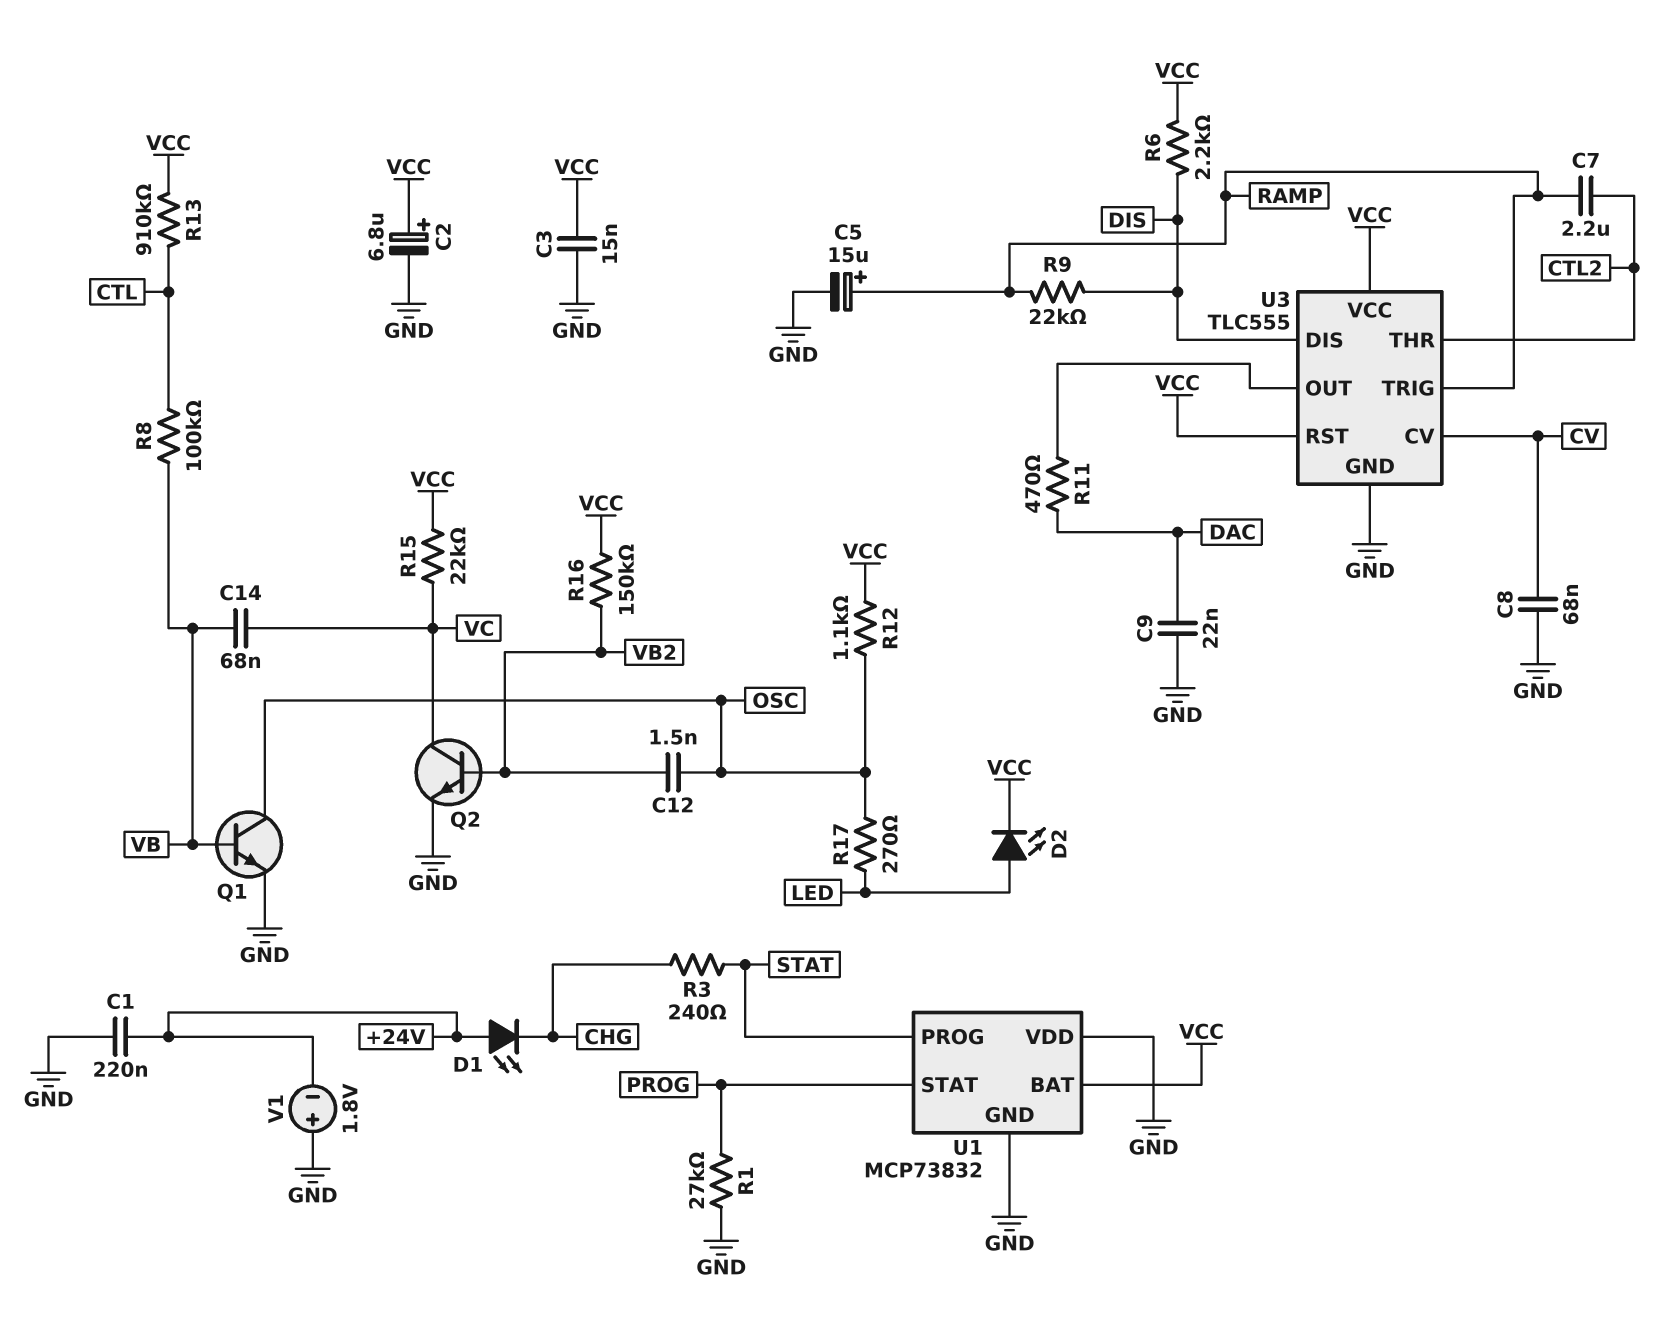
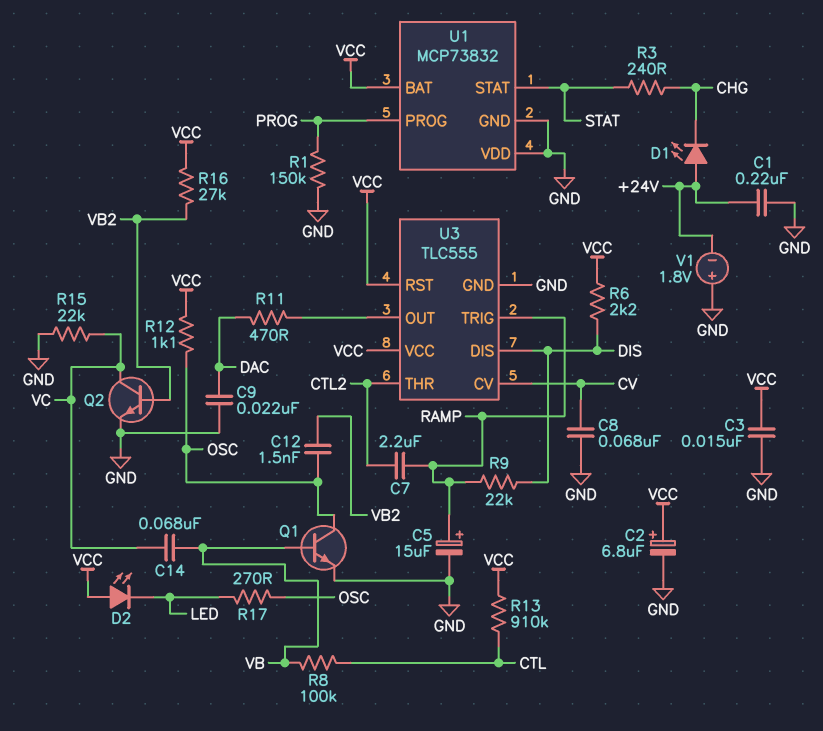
D2: LED (A LED, K VCC) -> LED (A VCC, K LED)
R1: 27k (GND, PROG) -> 150k (GND, PROG)
R15: 22k (VC, VCC) -> 22k (GND, VC)
R16: 150k (VB2, VCC) -> 27k (VB2, VCC)
U1 pin PROG: STAT -> PROG
U1 pin STAT: PROG -> STAT

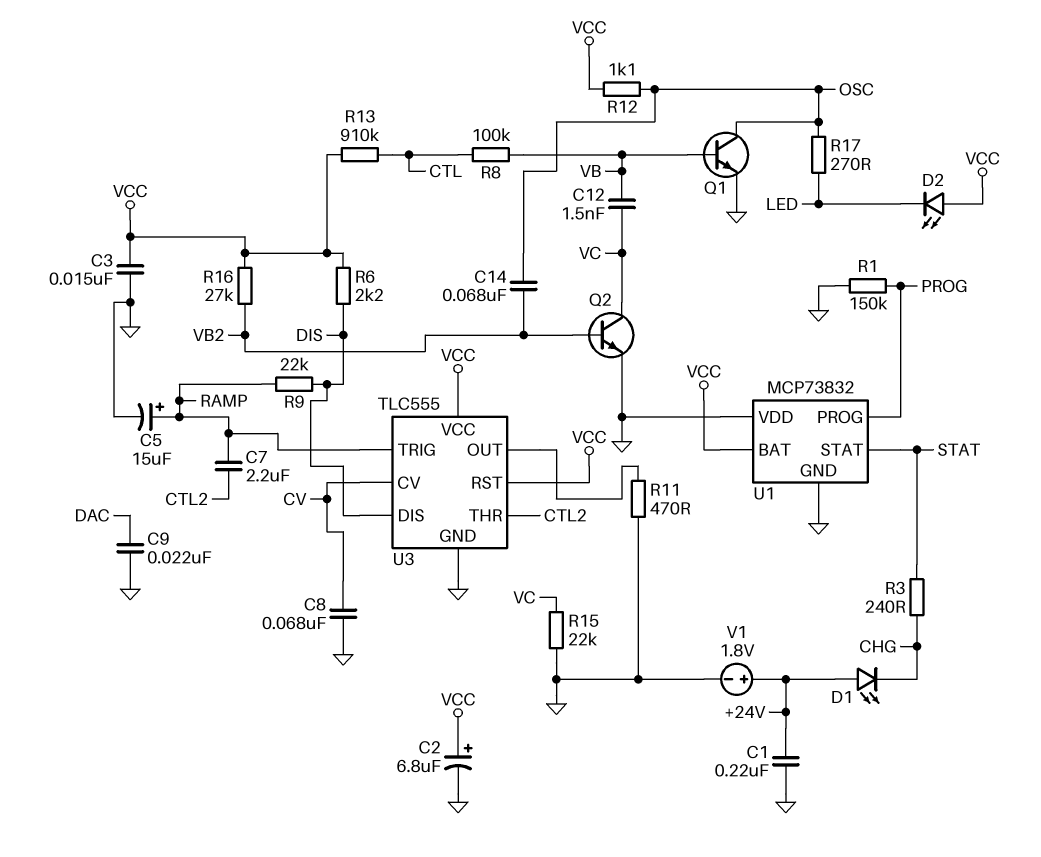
C12: 1.5nF (OSC, VB2) -> 1.5nF (VB, VC)
C14: 68nF (VB, VC) -> 68nF (OSC, VB2)
R11: 470 (DAC, U3/OUT) -> 470 (GND, U3/OUT)
V1: 1.8V (plus GND, minus +24V) -> 1.8V (plus +24V, minus GND)

